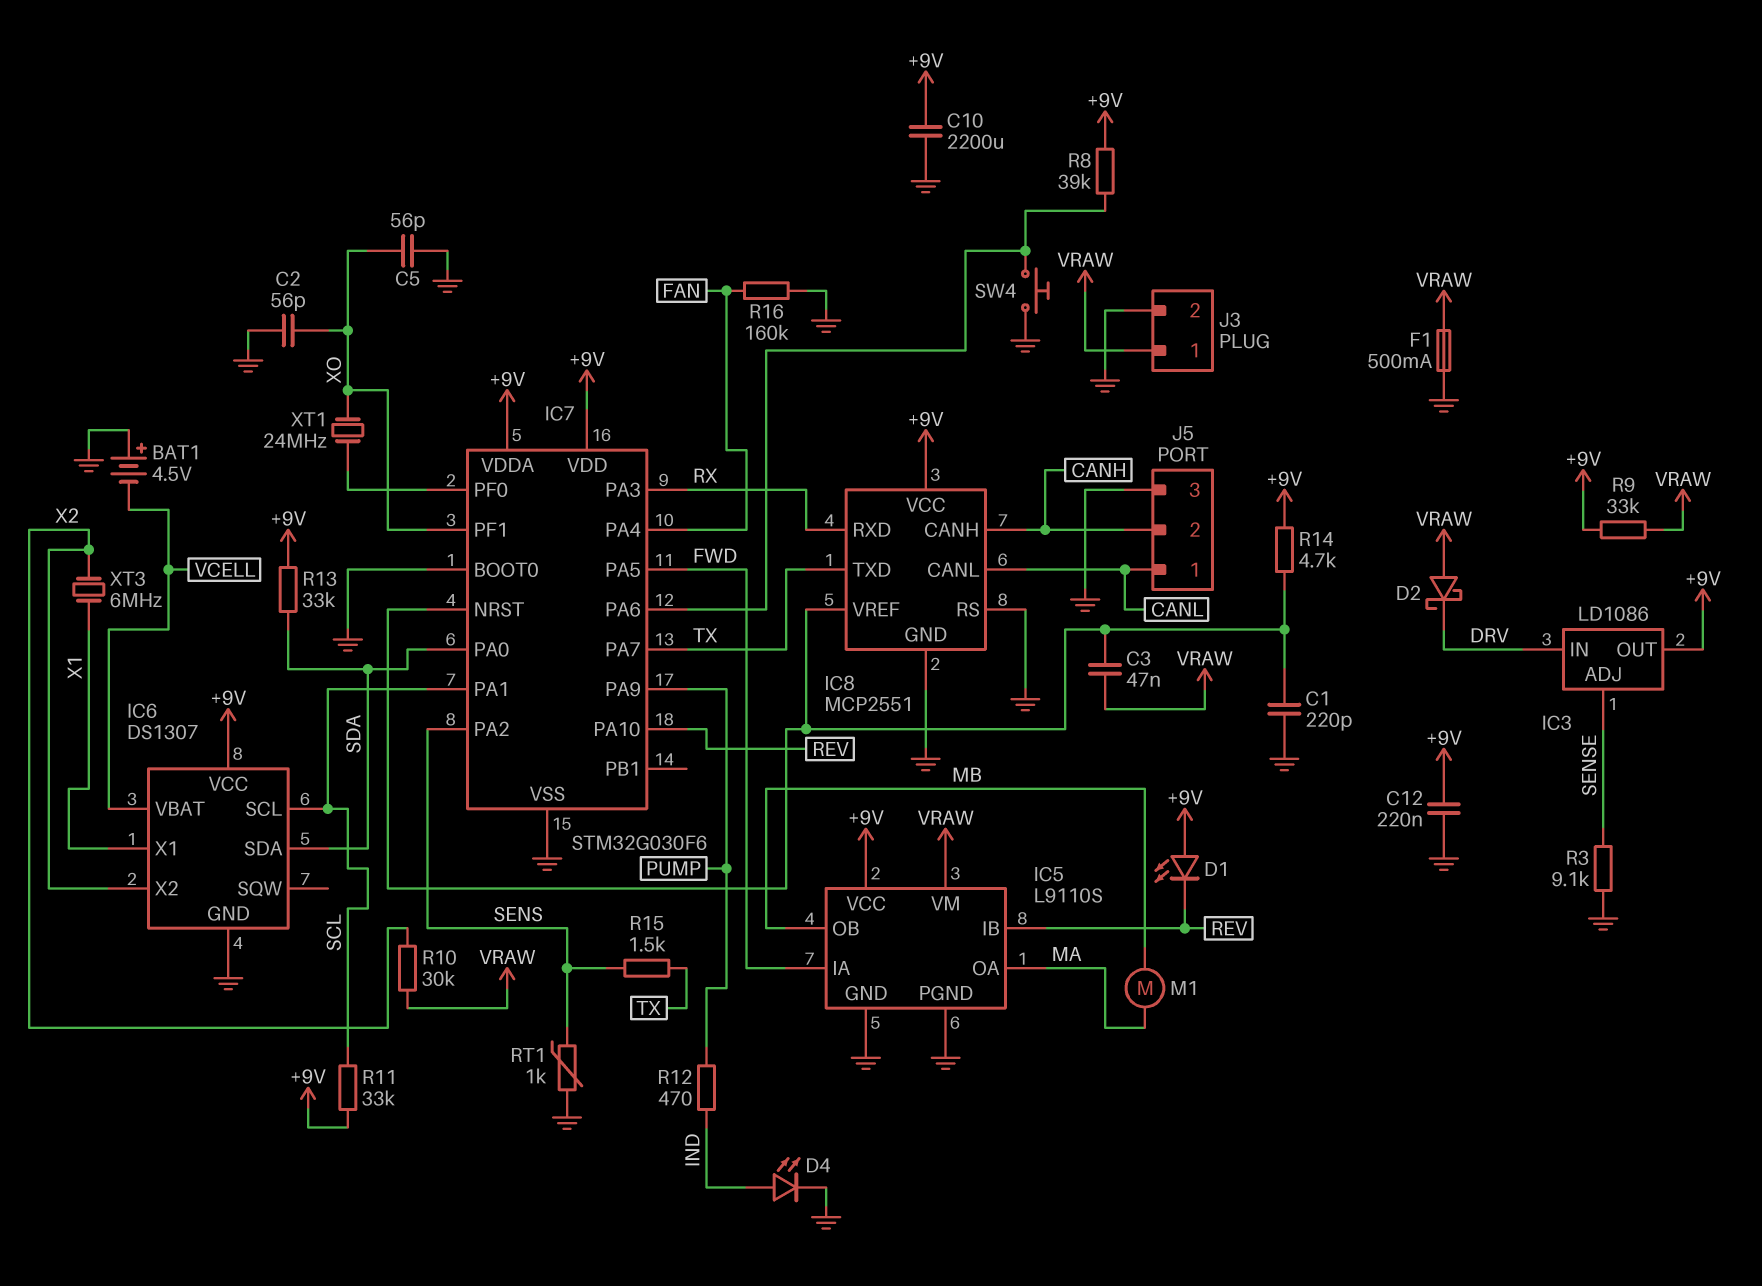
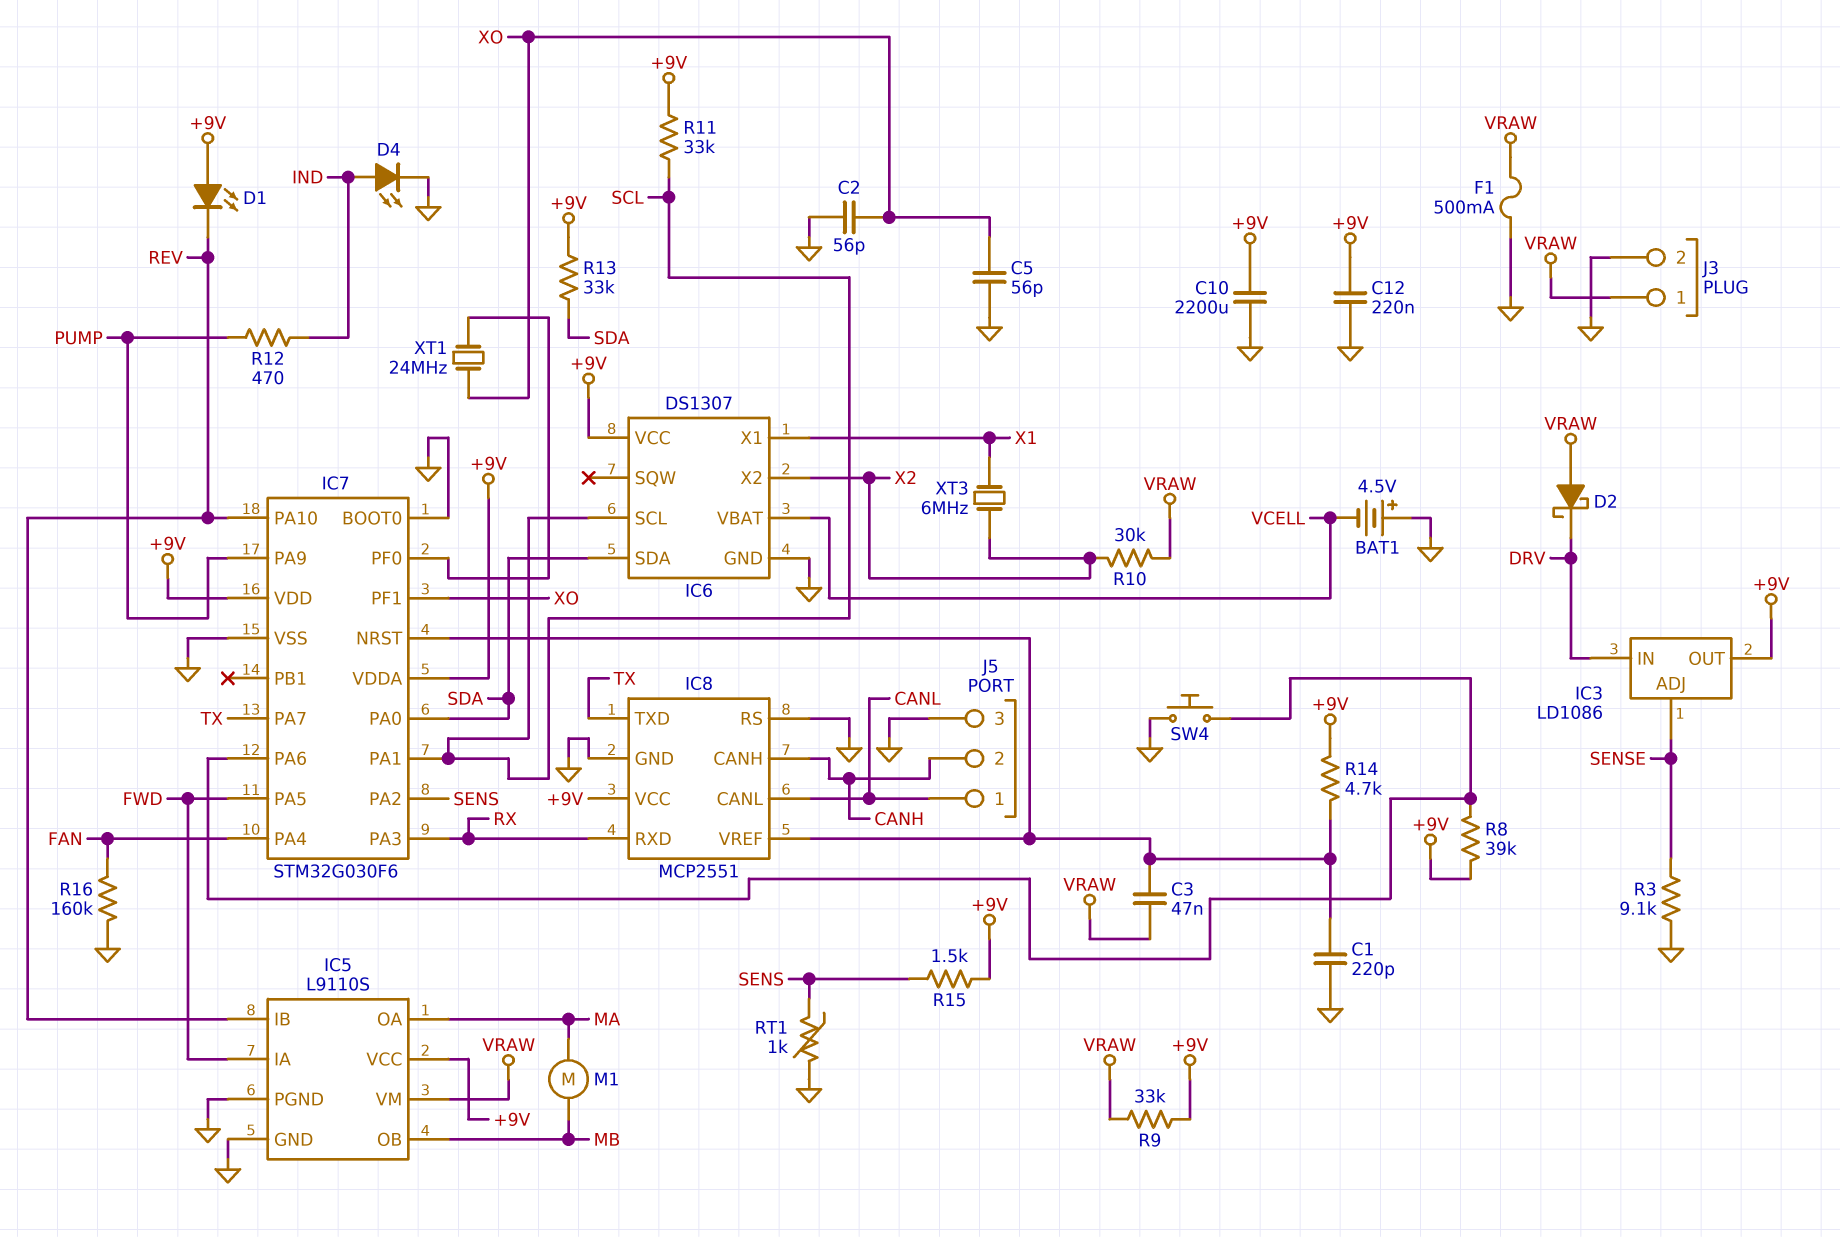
R15: 1.5k (SENS, TX) -> 1.5k (+9V, SENS)

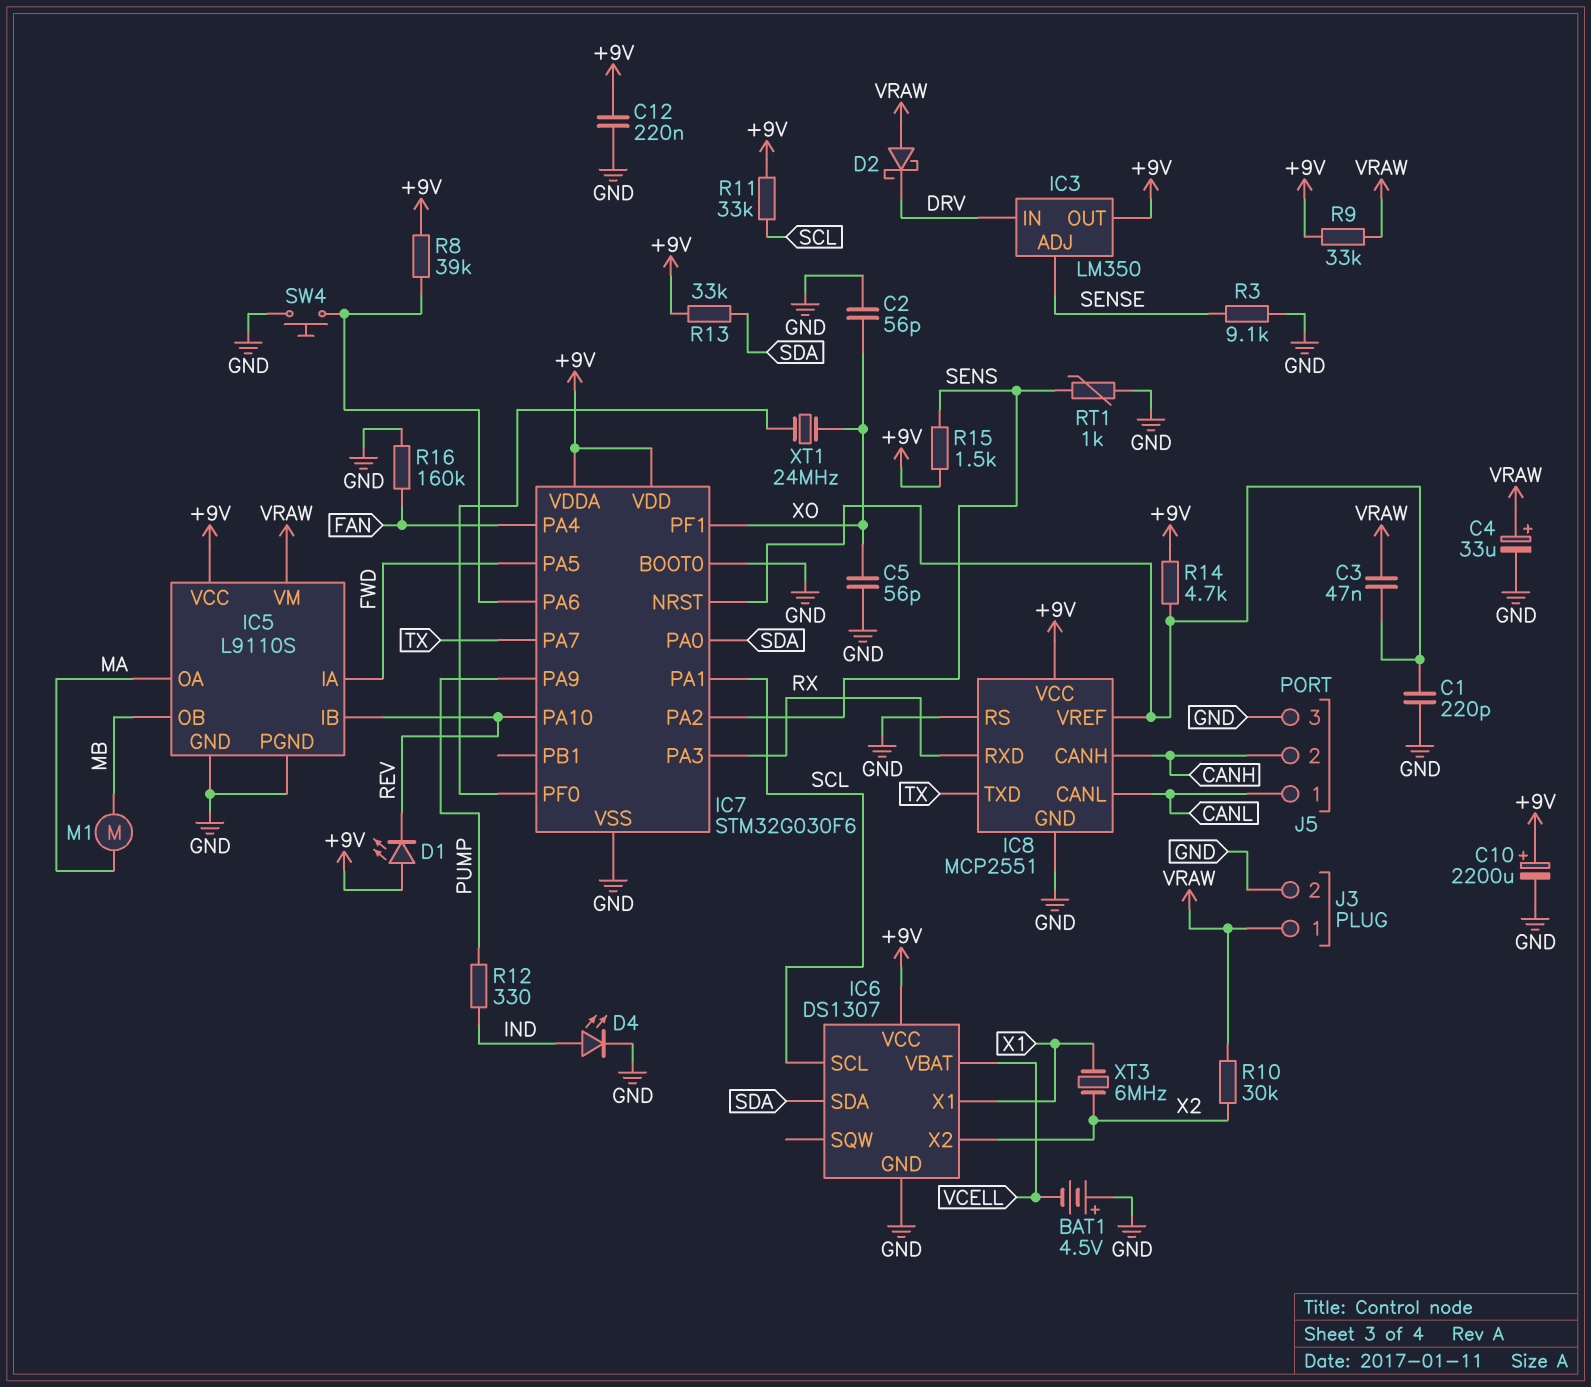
C4: none -> 33uF (plus VRAW, minus GND)
C10: 2200uF (+9V, GND) -> 2200uF (plus +9V, minus GND)
F1: 500mA (GND, VRAW) -> none
IC3: LD1086 -> LM350
R12: 470 (IND, PUMP) -> 330 (IND, PUMP)

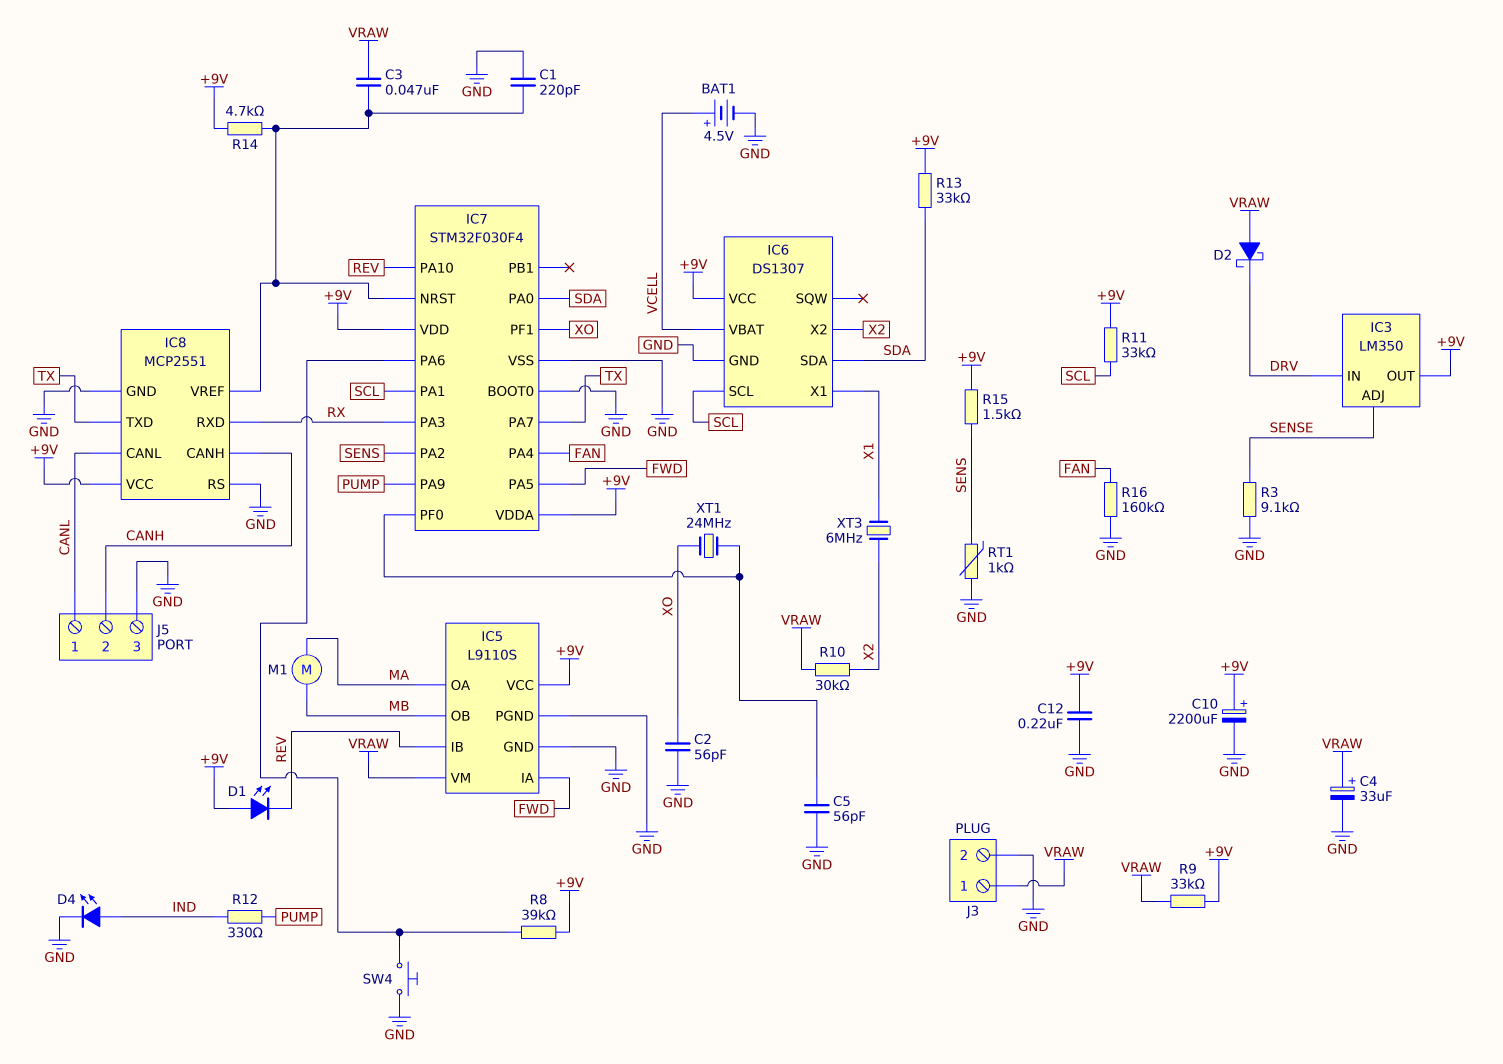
BAT1: 4.5V (plus GND, minus VCELL) -> 4.5V (plus VCELL, minus GND)
C5: 56pF (GND, XO) -> 56pF (GND, IC7/PF0)
IC7: STM32G030F6 -> STM32F030F4

